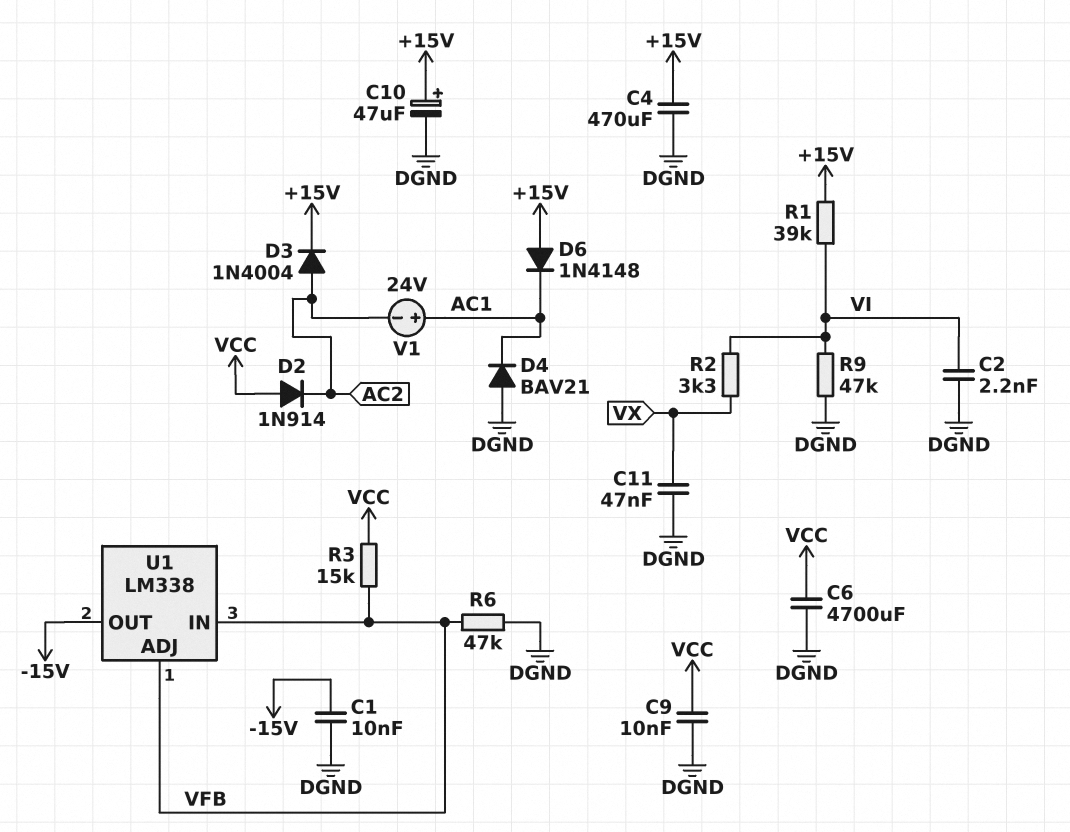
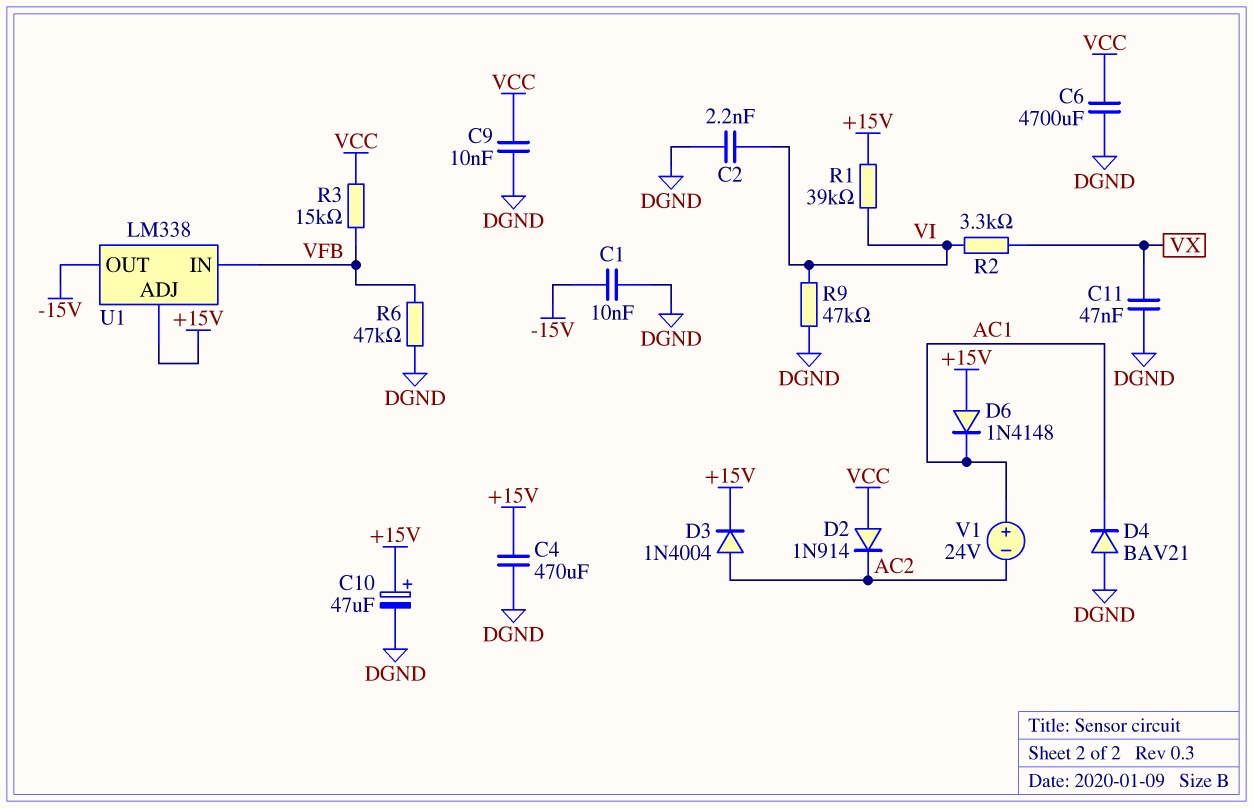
U1 pin ADJ: VFB -> +15V

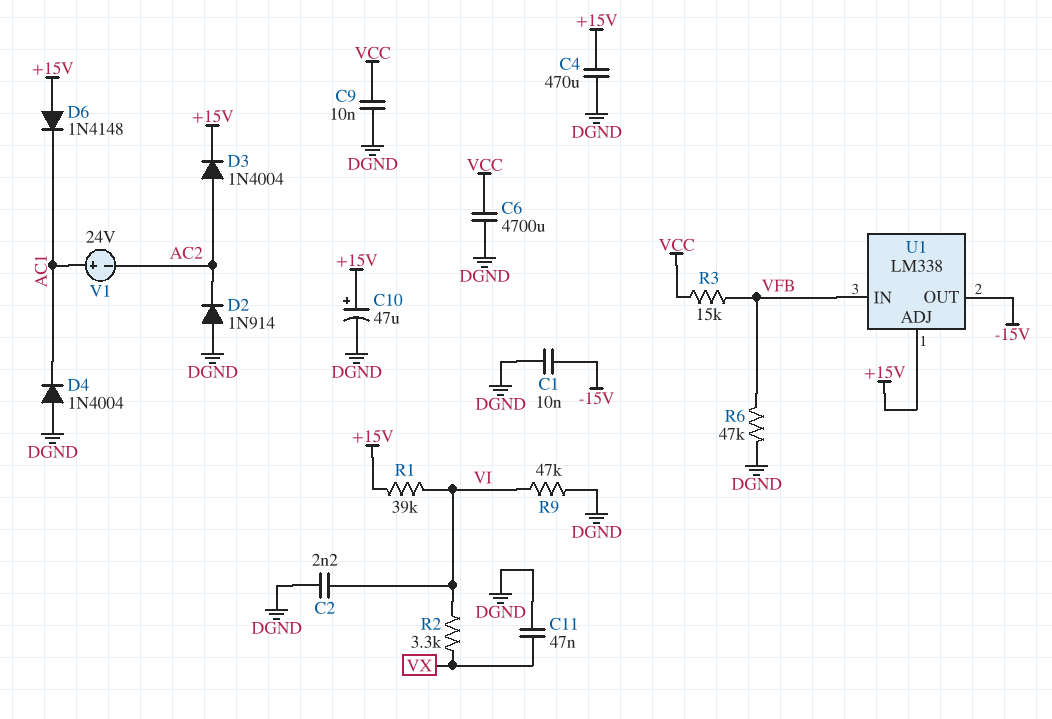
D2: diode 1N914 (A VCC, K AC2) -> diode 1N914 (A DGND, K AC2)
D4: diode BAV21 (A DGND, K AC1) -> diode 1N4004 (A DGND, K AC1)

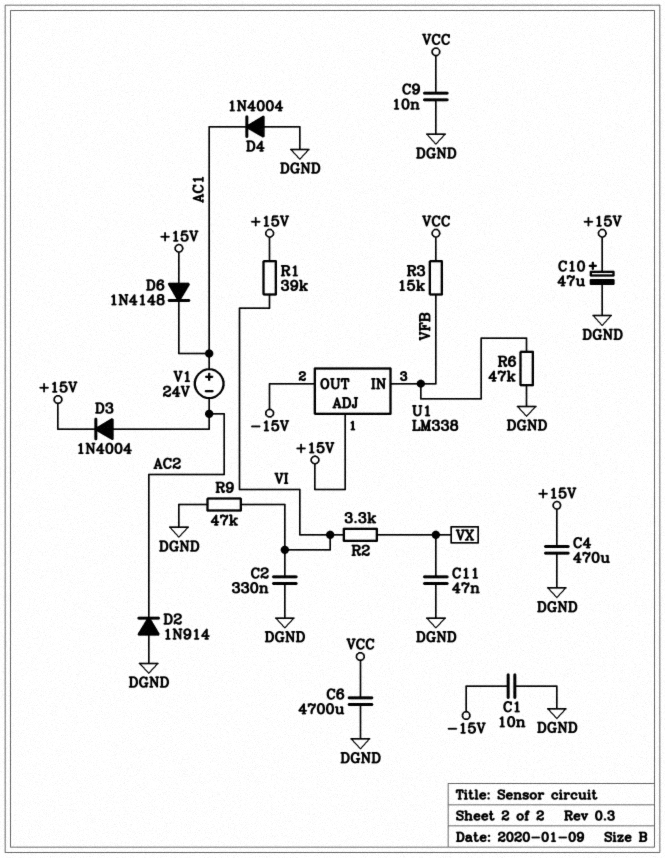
C2: 2.2nF (DGND, VI) -> 330nF (DGND, VI)

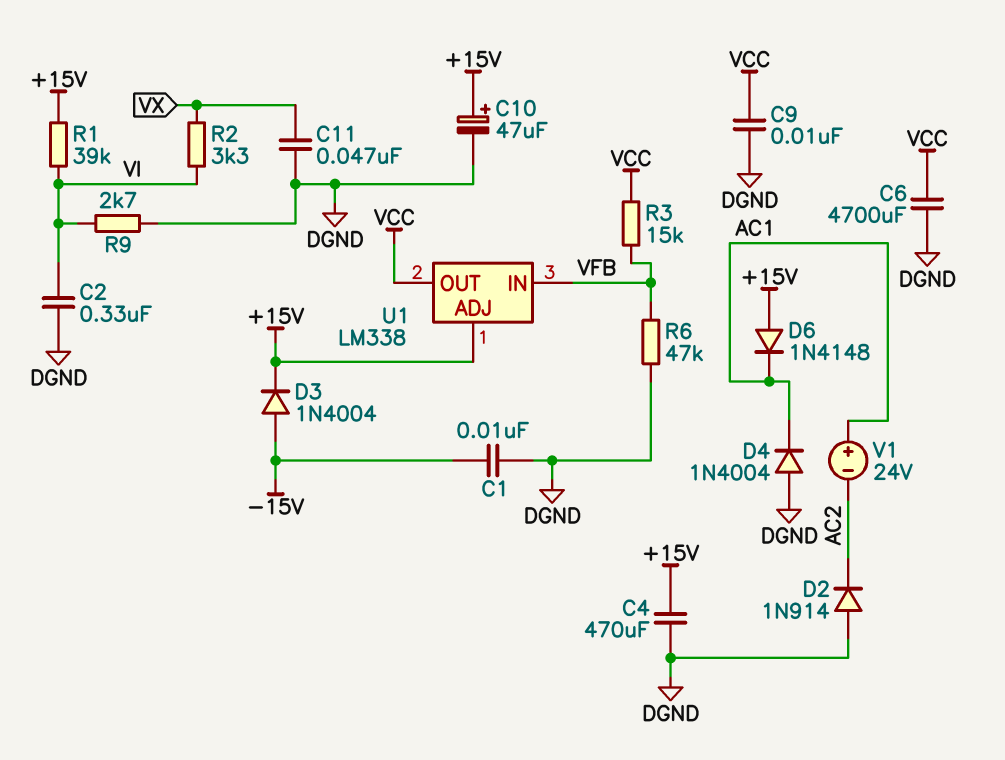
D3: diode 1N4004 (A AC2, K +15V) -> diode 1N4004 (A -15V, K +15V)
R9: 47k (DGND, VI) -> 2.7k (DGND, VI)
U1 pin OUT: -15V -> VCC

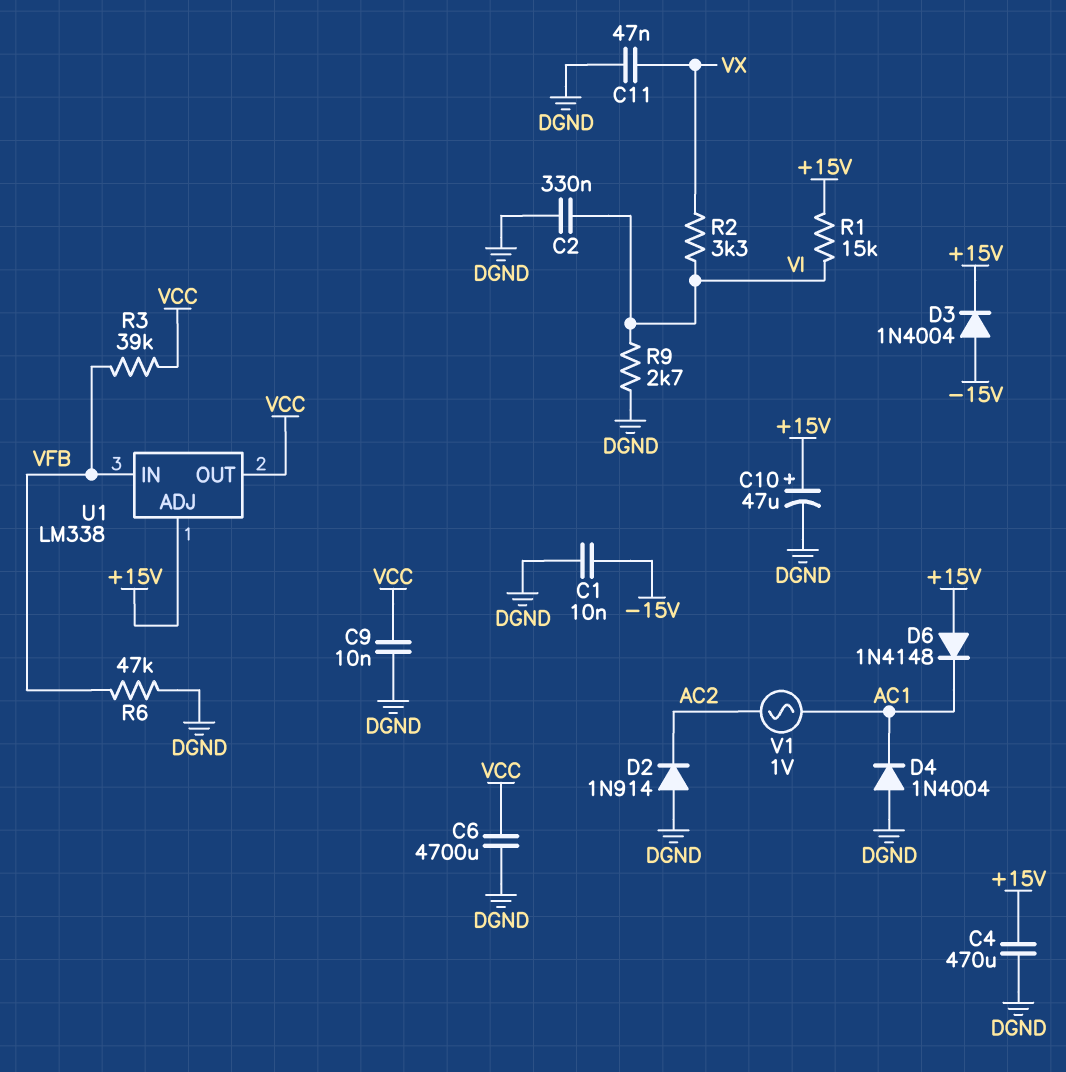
R1: 39k (+15V, VI) -> 15k (+15V, VI)
R3: 15k (VCC, VFB) -> 39k (VCC, VFB)
V1: 24V (plus AC1, minus AC2) -> AC 1V (AC1, AC2)

